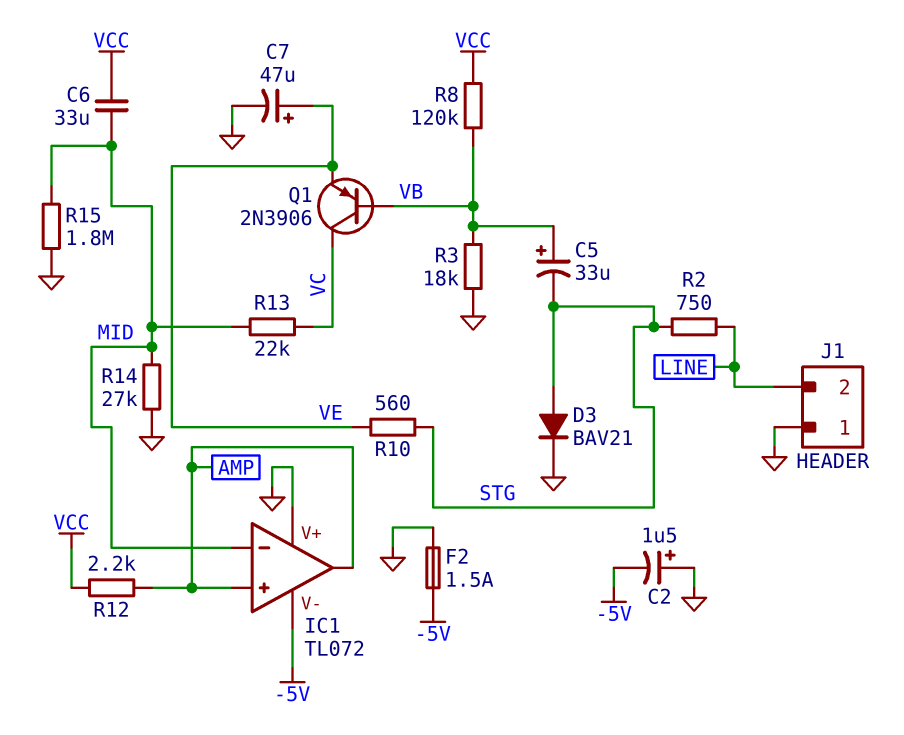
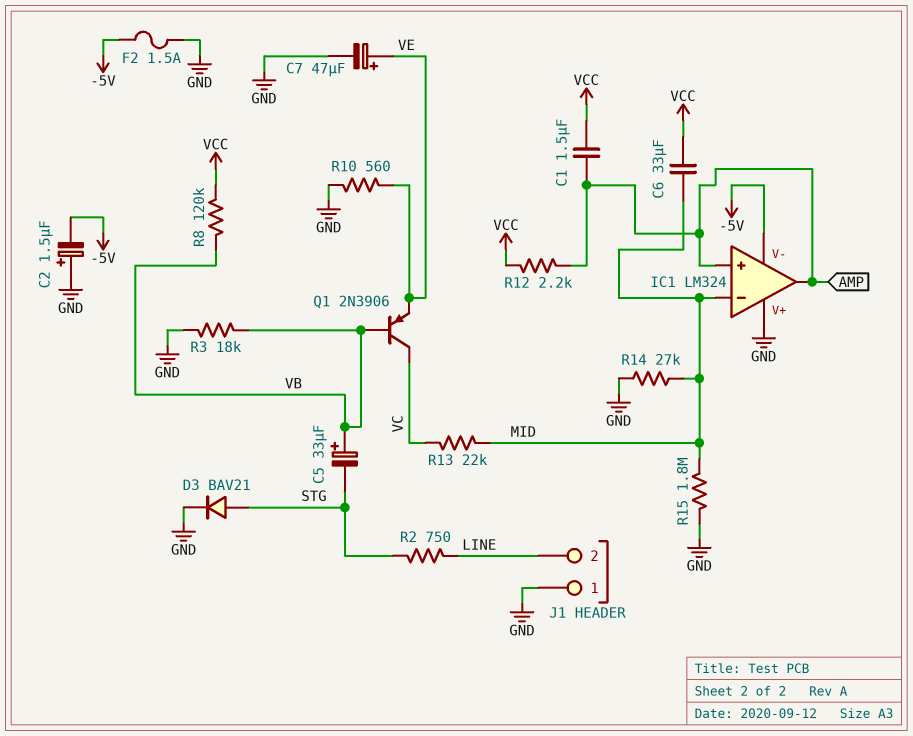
C1: none -> 1.5uF (AMP, VCC)
IC1: TL072 -> LM324
R10: 560 (STG, VE) -> 560 (GND, VE)

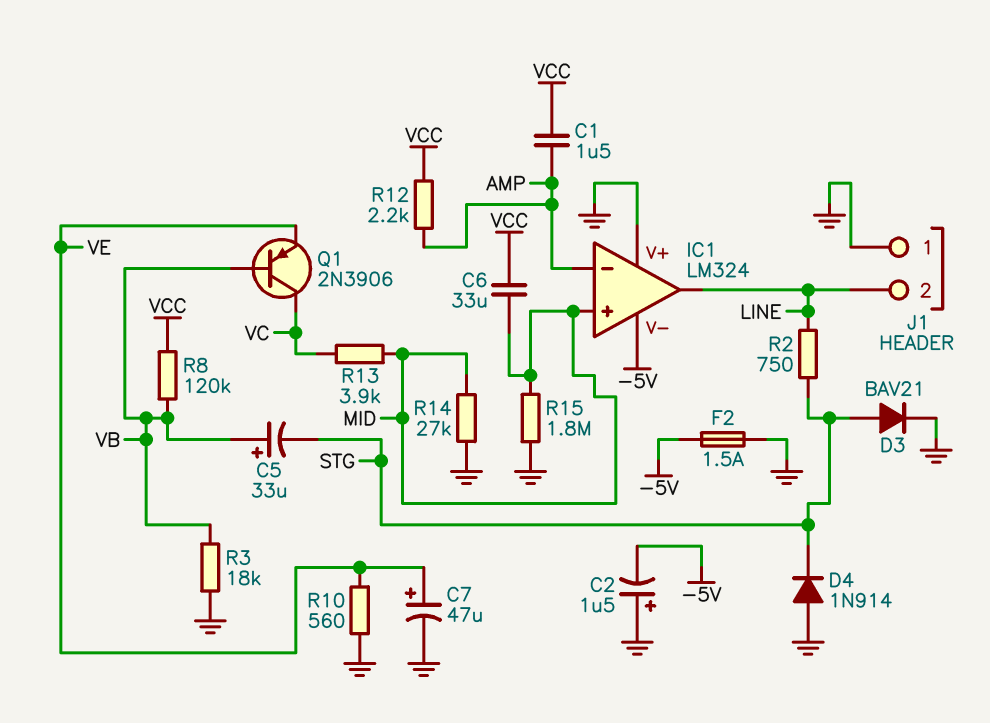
D4: none -> diode 1N914 (A GND, K STG)
IC1 pin in+: AMP -> MID
IC1 pin in-: MID -> AMP
IC1 pin out: AMP -> LINE
R13: 22k (MID, VC) -> 3.9k (MID, VC)

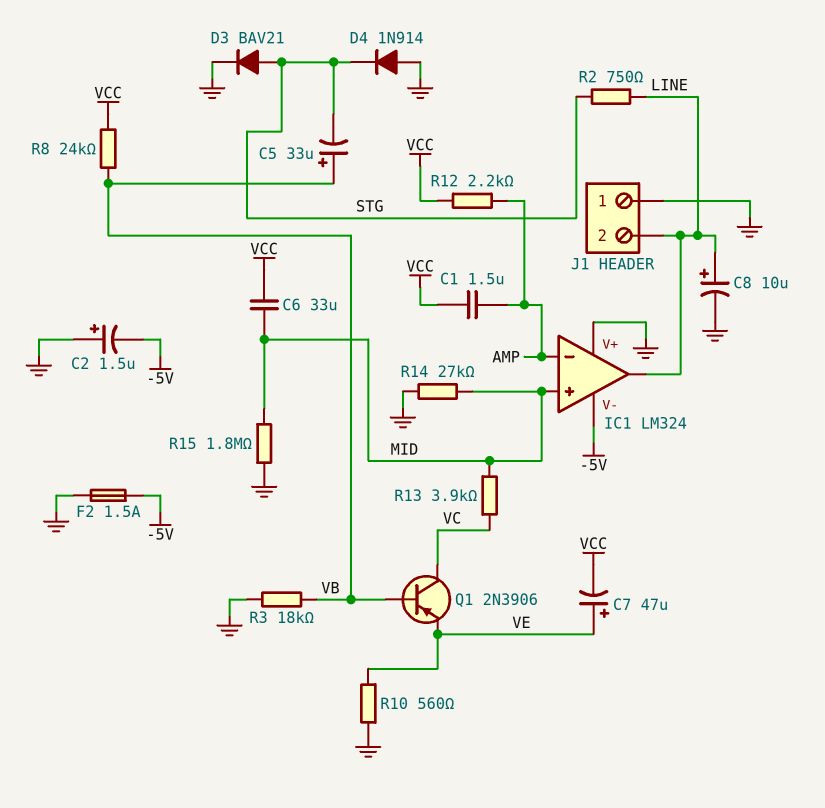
C7: 47uF (plus VE, minus GND) -> 47uF (plus VE, minus VCC)
C8: none -> 10uF (plus LINE, minus GND)
R8: 120k (VB, VCC) -> 24k (VB, VCC)

